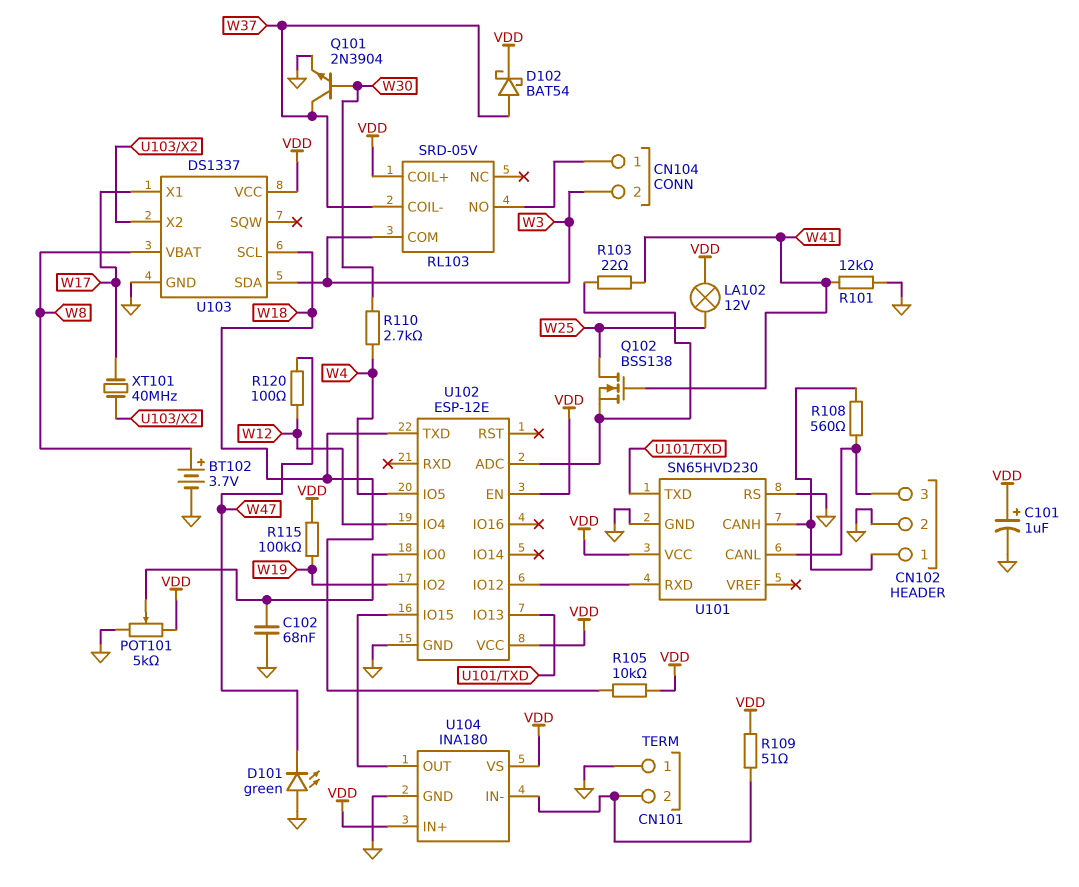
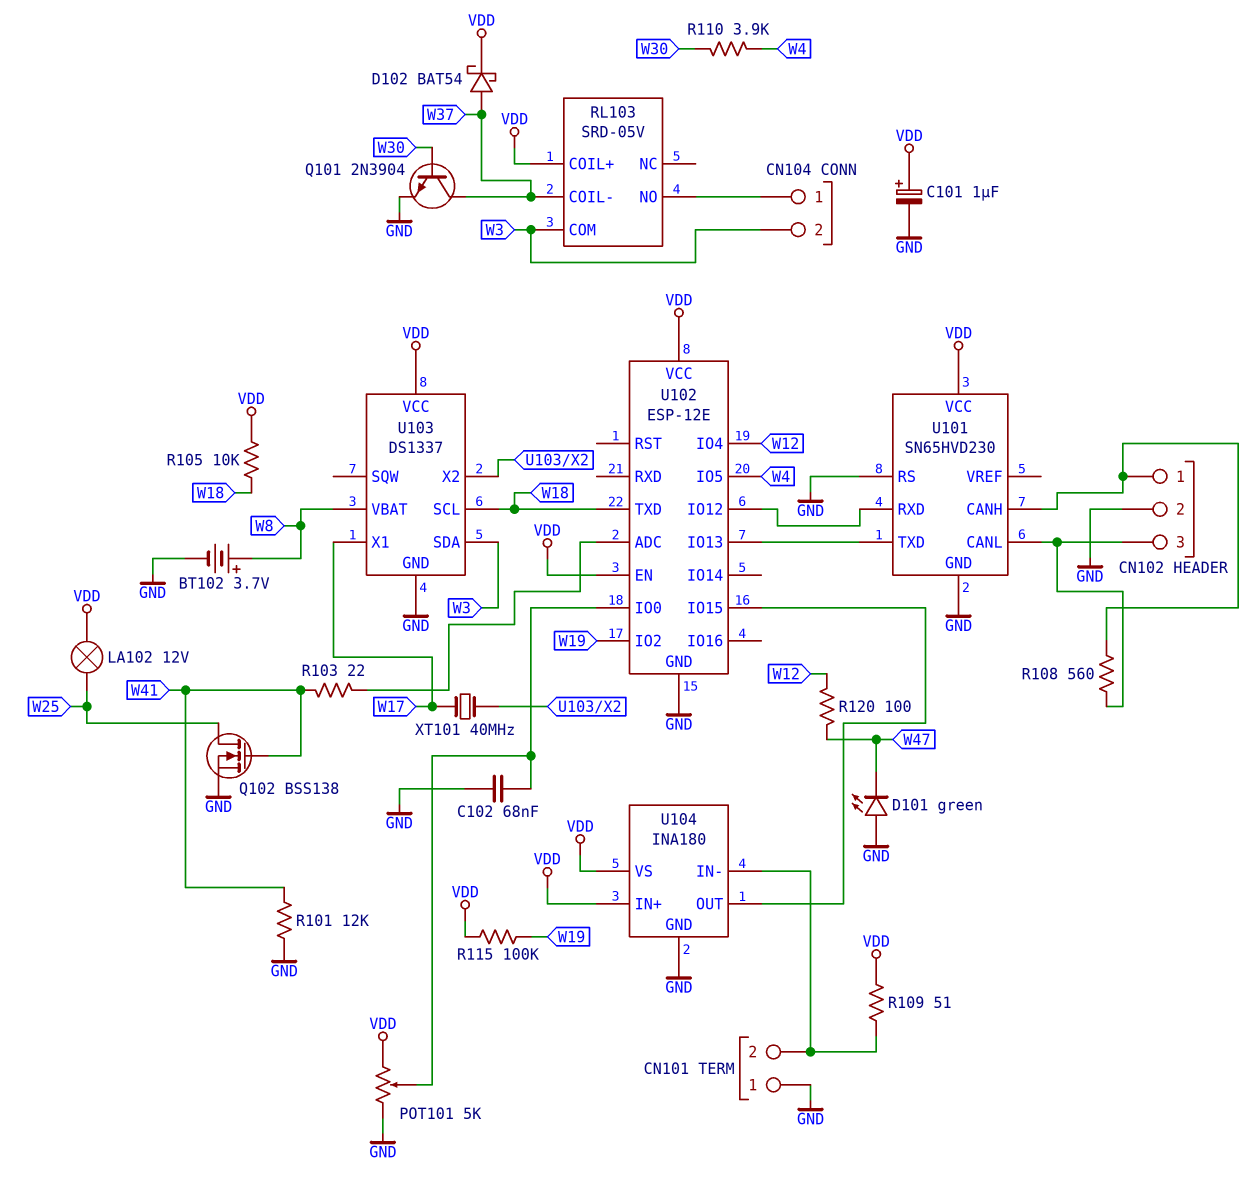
Q102: NMOS BSS138 (G W41, D W25, S U102/ADC) -> NMOS BSS138 (G W41, D W25, S GND)
R110: 2.7k (W4, W30) -> 3.9k (W4, W30)

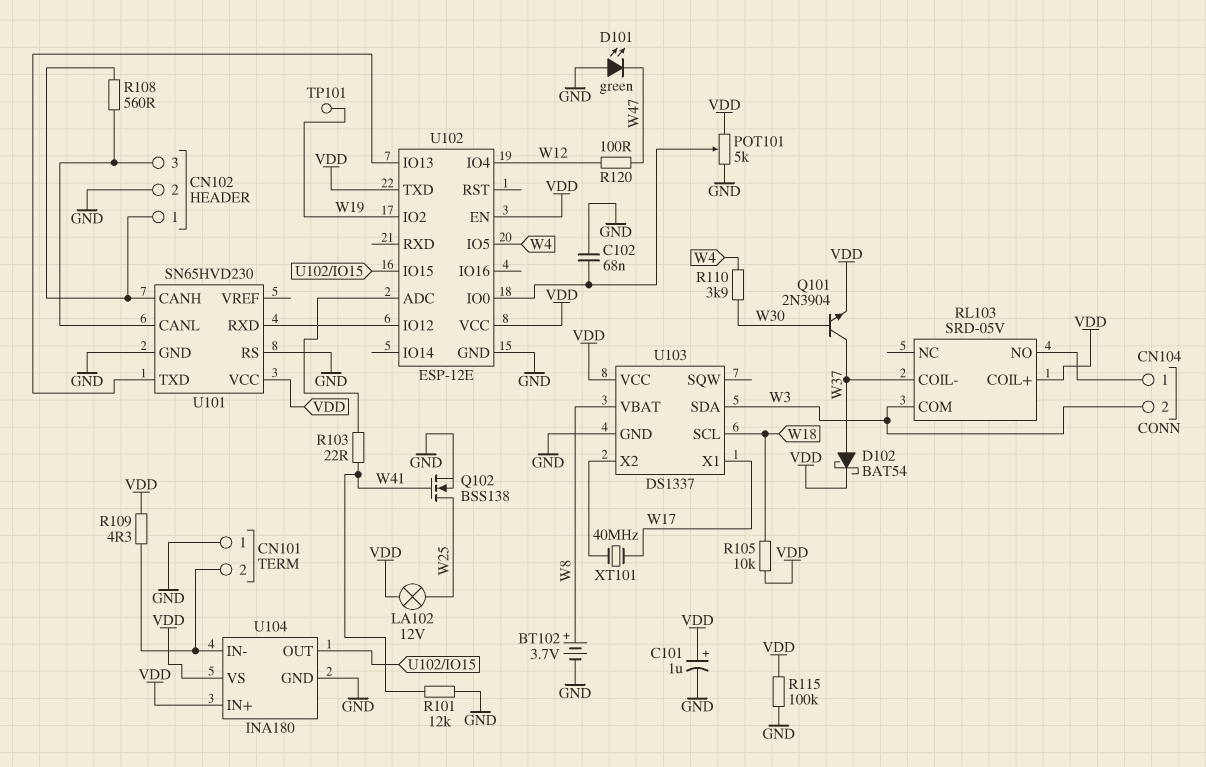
Q101: NPN 2N3904 (B W30, C W37, E GND) -> NPN 2N3904 (B W30, C W37, E VDD)
R109: 51 (CN101/2, VDD) -> 4.3 (CN101/2, VDD)
R115: 100k (VDD, W19) -> 100k (GND, VDD)
TP101: none -> test point (W19)
U102 pin TXD: W18 -> VDD

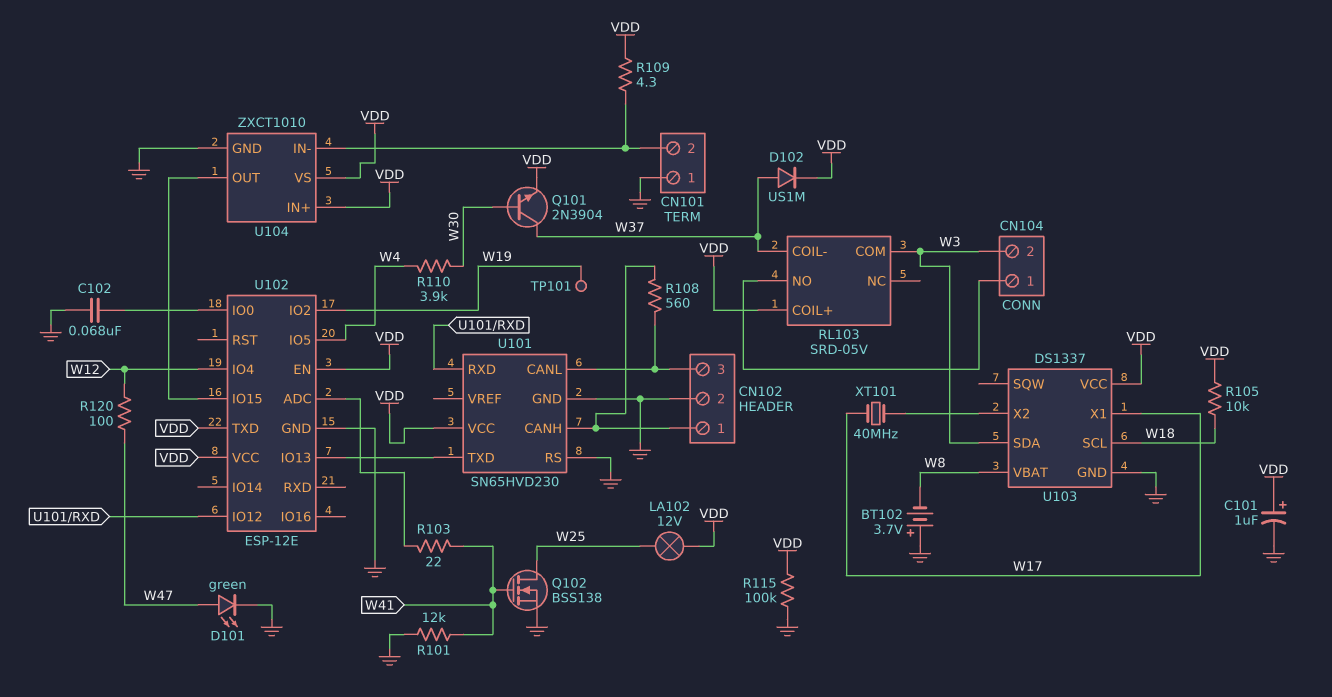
BT102: 3.7V (plus W8, minus GND) -> 3.7V (plus GND, minus W8)
D101: LED green (A GND, K W47) -> LED green (A W47, K GND)
D102: schottky BAT54 (A W37, K VDD) -> diode US1M (A W37, K VDD)
POT101: 5k (GND, VDD, wiper U102/IO0) -> none
U104: INA180 -> ZXCT1010

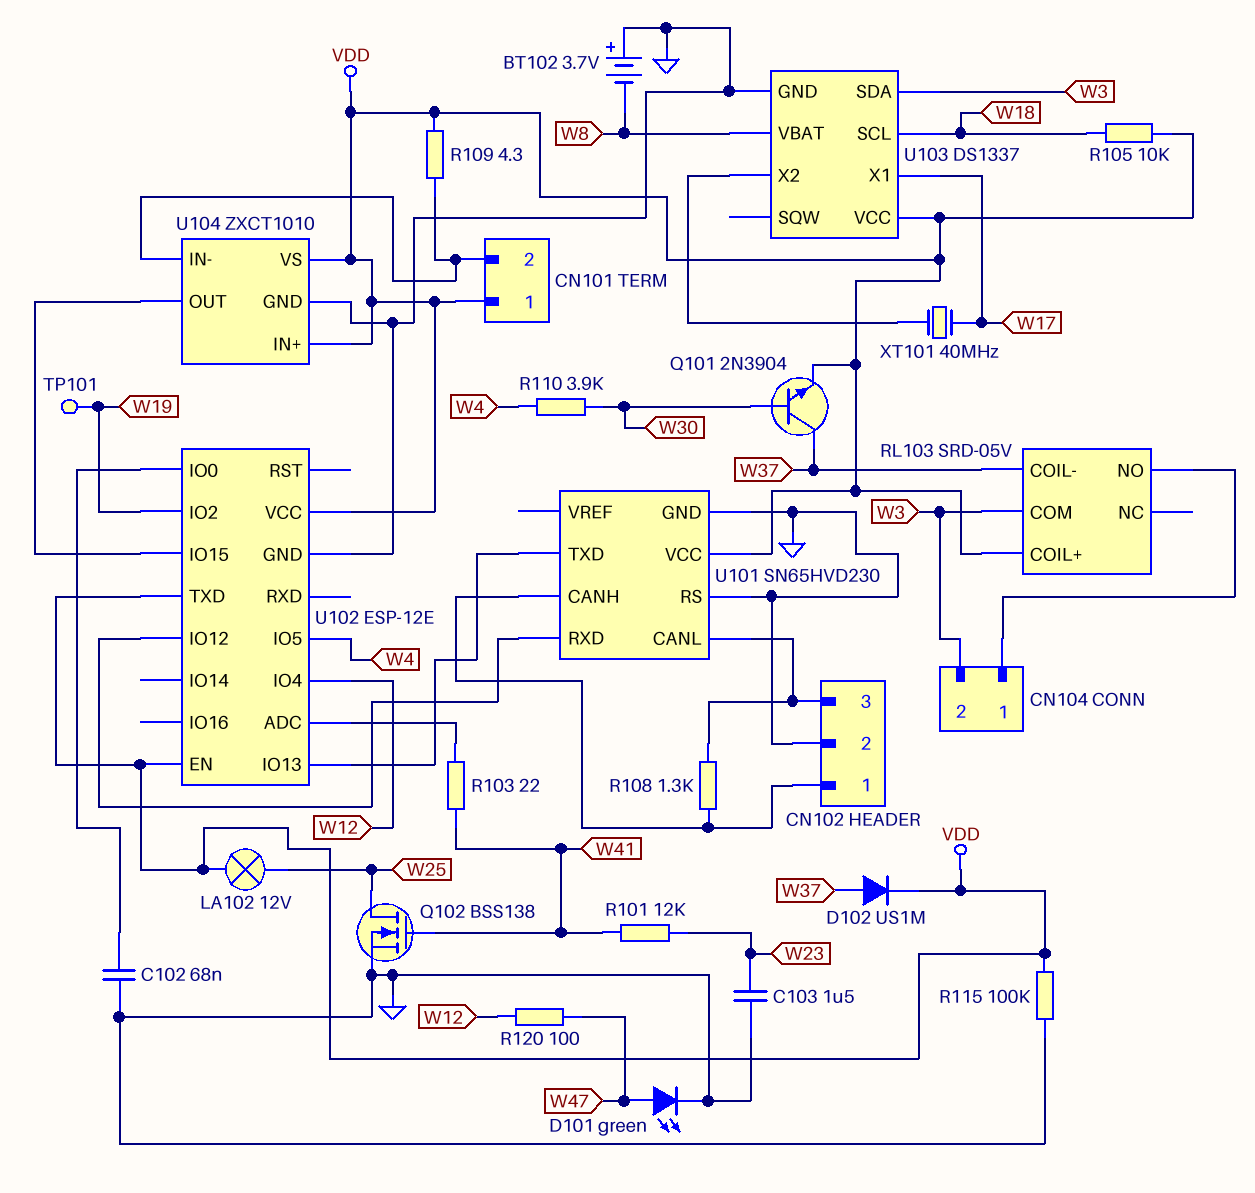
C101: 1uF (plus VDD, minus GND) -> none
C103: none -> 1.5uF (GND, W23)
CN101 pin 1: GND -> VDD
R101: 12k (GND, W41) -> 12k (W23, W41)
R108: 560 (CN102/1, CN102/3) -> 1.3k (CN102/1, CN102/3)

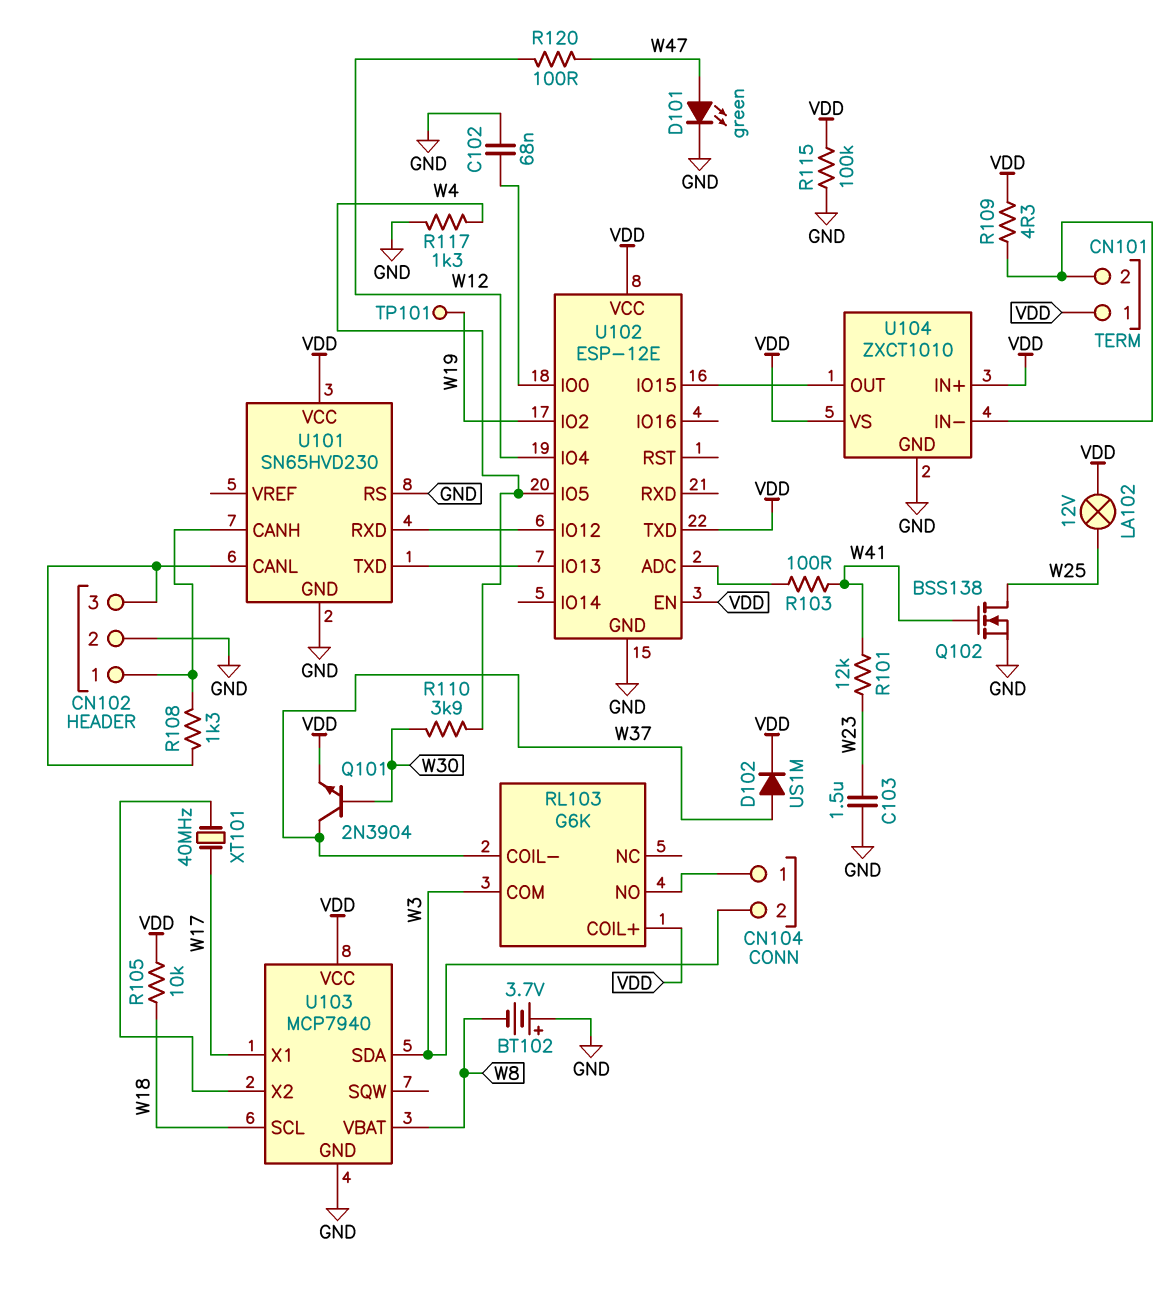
R103: 22 (U102/ADC, W41) -> 100 (U102/ADC, W41)
R117: none -> 1.3k (GND, W4)
RL103: SRD-05V -> G6K
U103: DS1337 -> MCP7940

